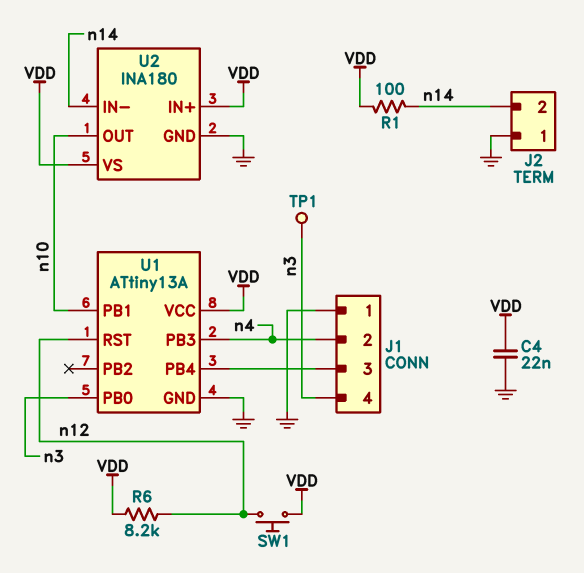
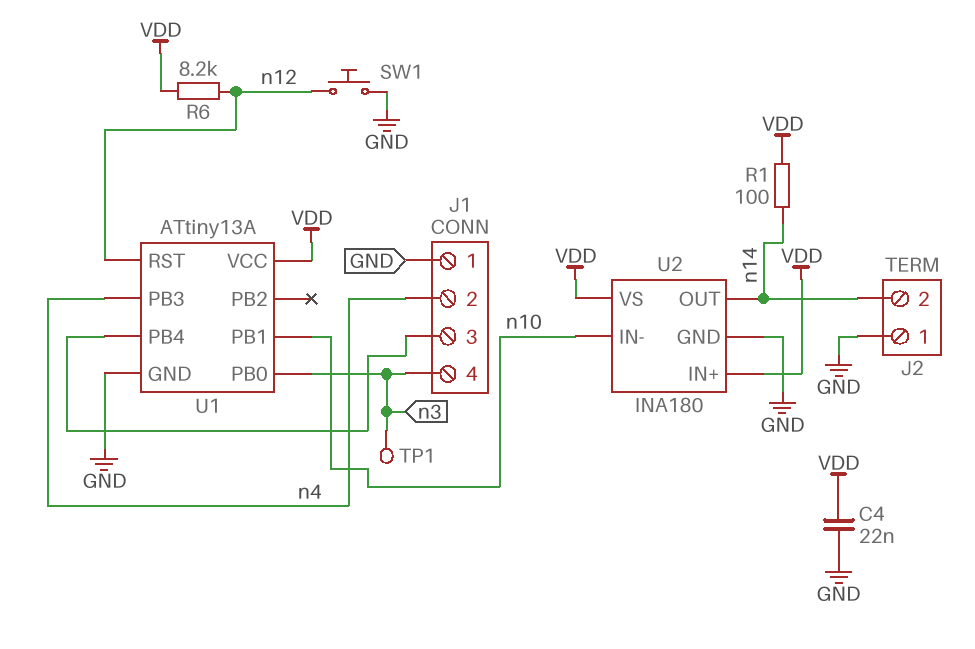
SW1: button (VDD, n12) -> button (GND, n12)
U2 pin IN-: n14 -> n10
U2 pin OUT: n10 -> n14

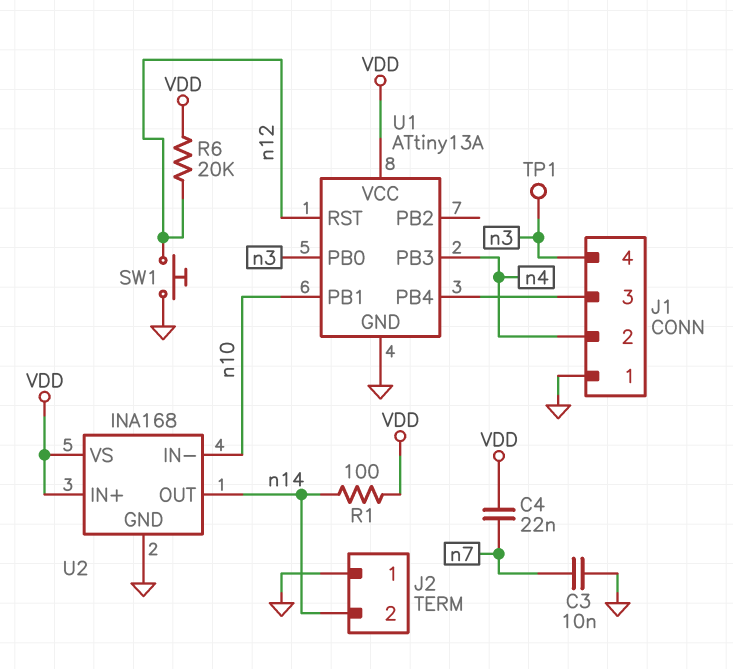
C3: none -> 10nF (GND, n7)
C4: 22nF (GND, VDD) -> 22nF (VDD, n7)
R6: 8.2k (VDD, n12) -> 20k (VDD, n12)
U2: INA180 -> INA168

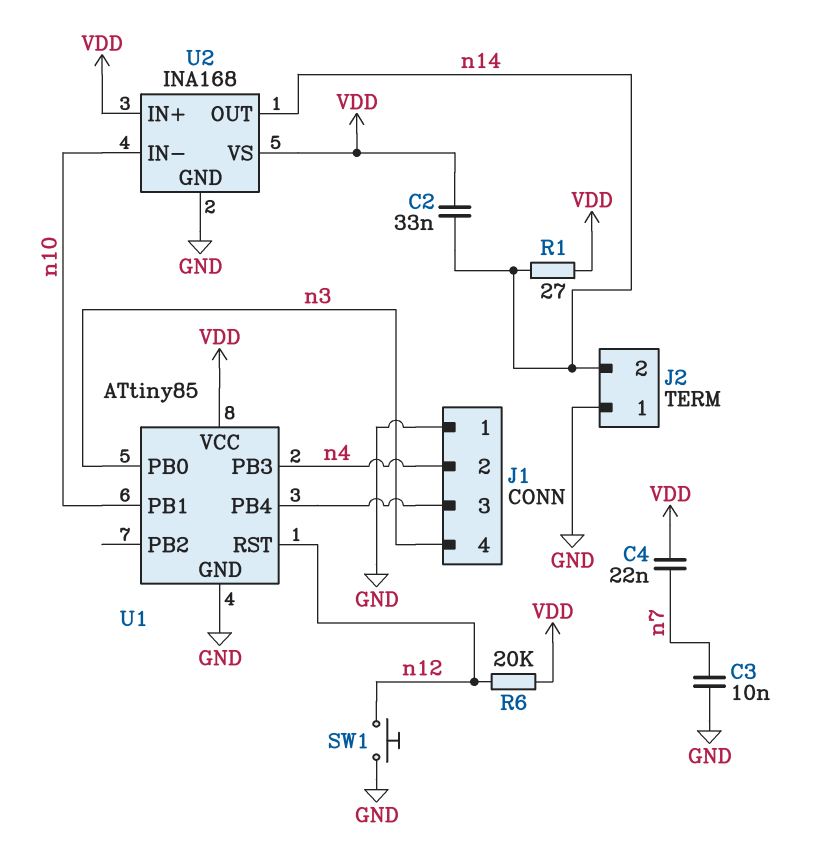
C2: none -> 33nF (VDD, n14)
R1: 100 (VDD, n14) -> 27 (VDD, n14)
TP1: test point (n3) -> none
U1: ATtiny13A -> ATtiny85

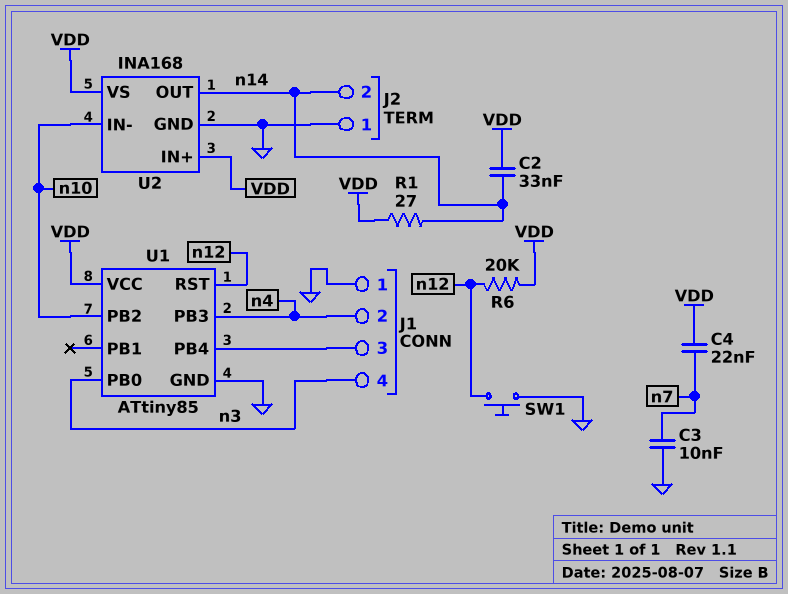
U1 pin PB1: n10 -> none
U1 pin PB2: none -> n10

